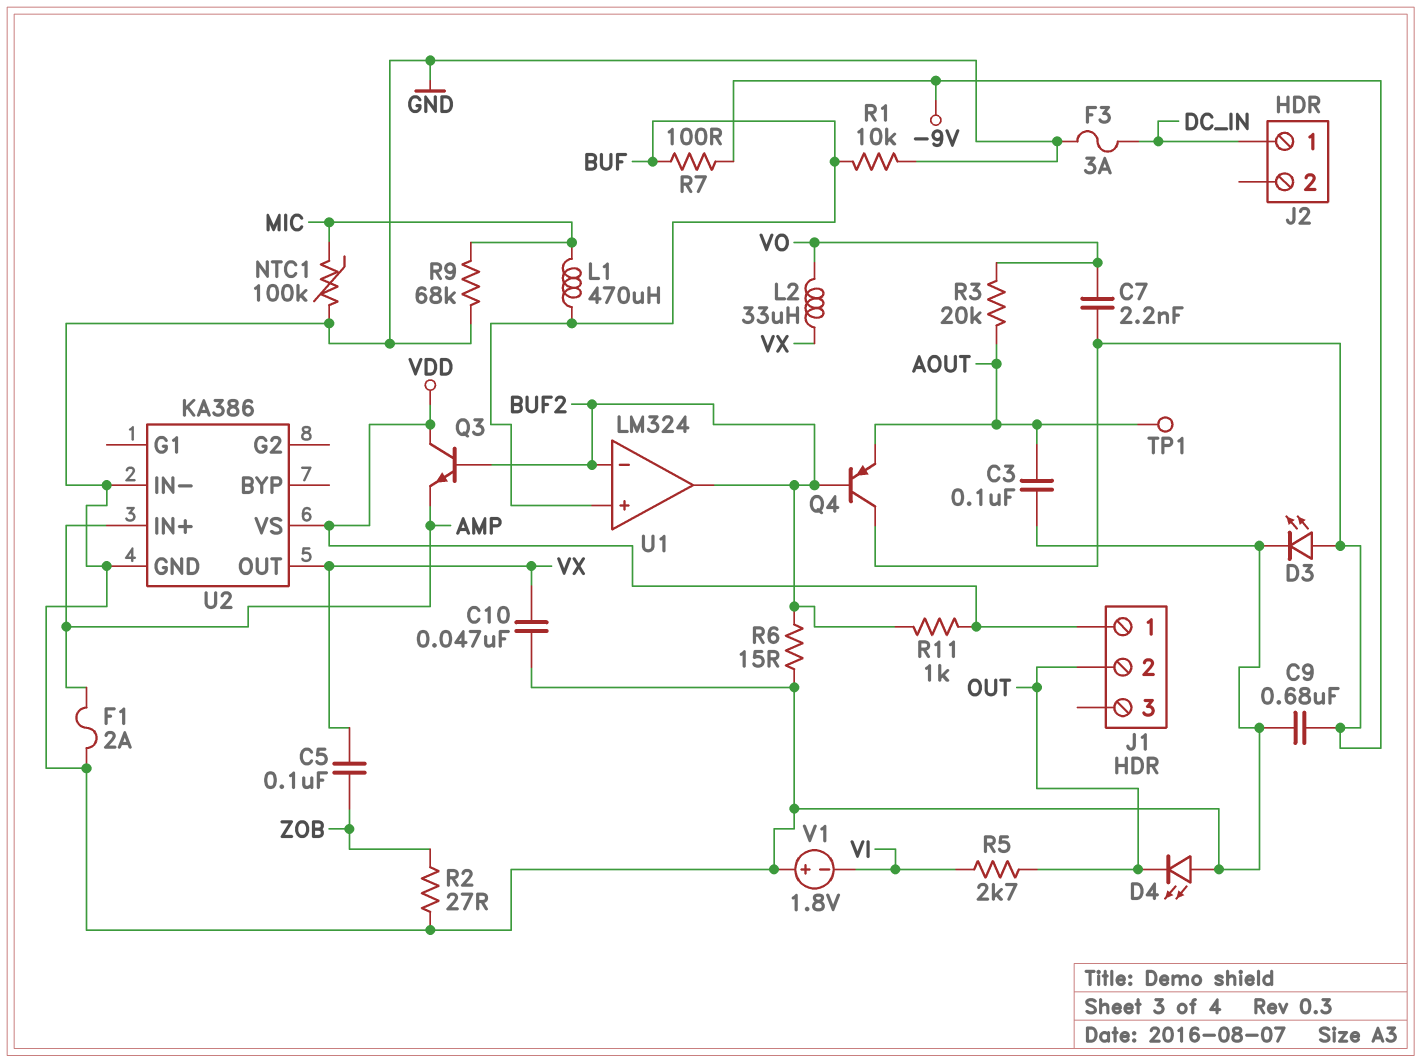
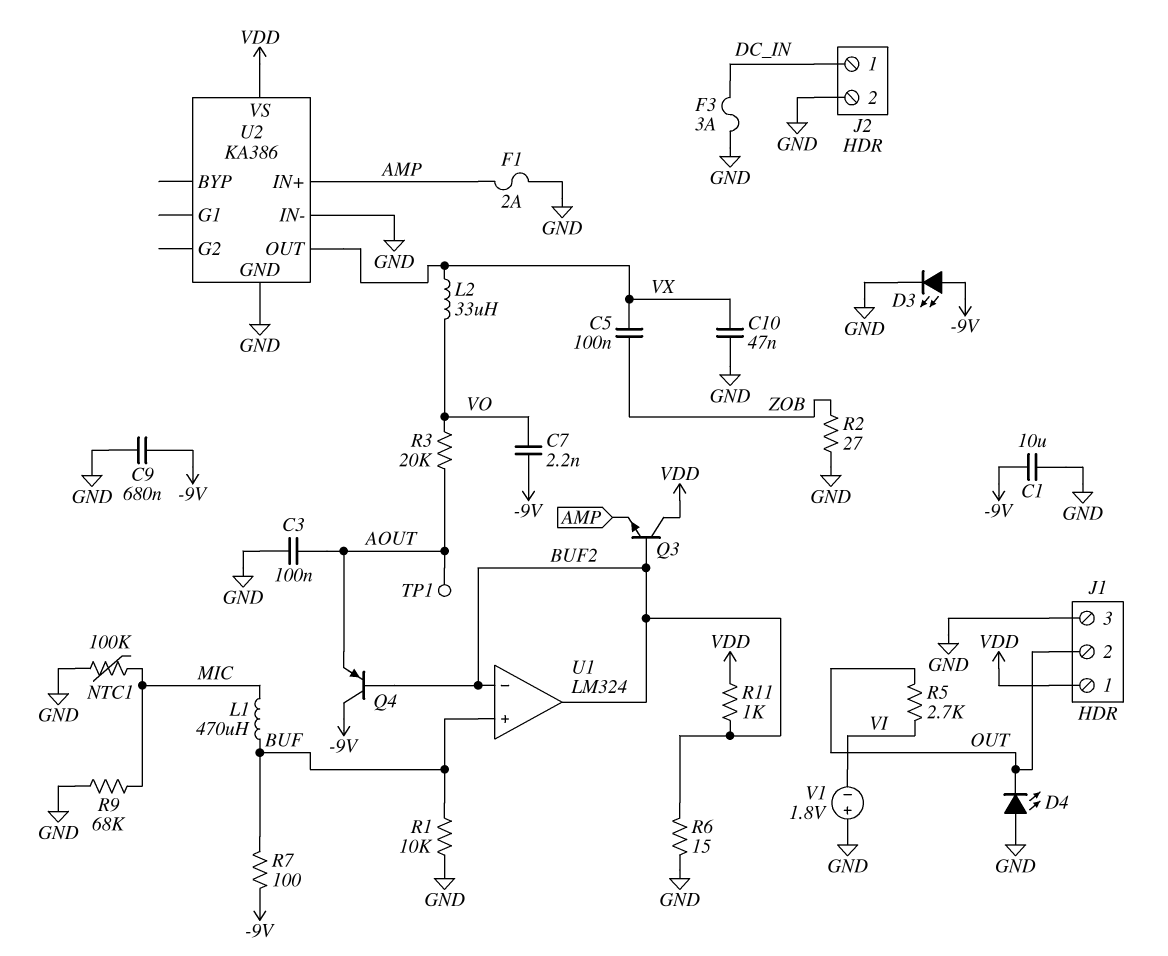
C1: none -> 10uF (-9V, GND)
J1 pin 3: none -> GND
J2 pin 2: none -> GND

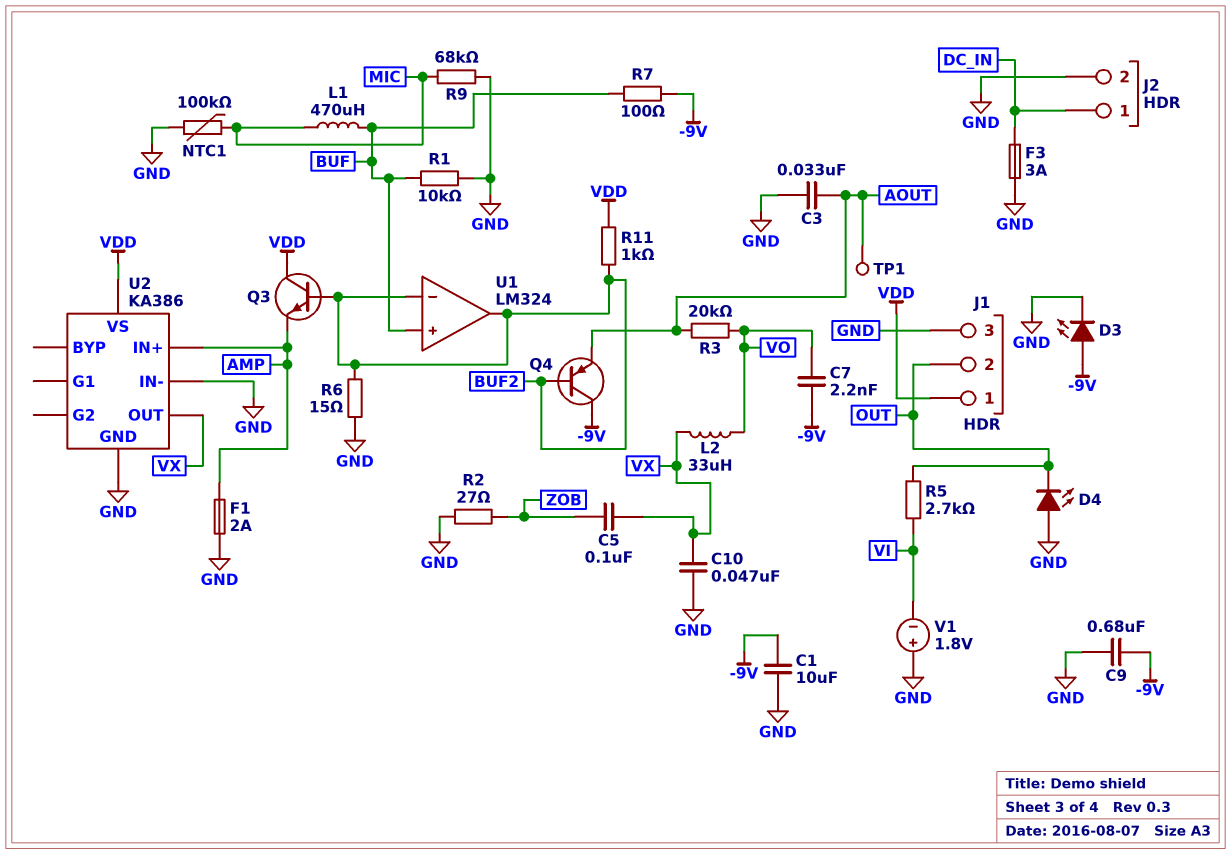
C3: 100nF (AOUT, GND) -> 33nF (AOUT, GND)

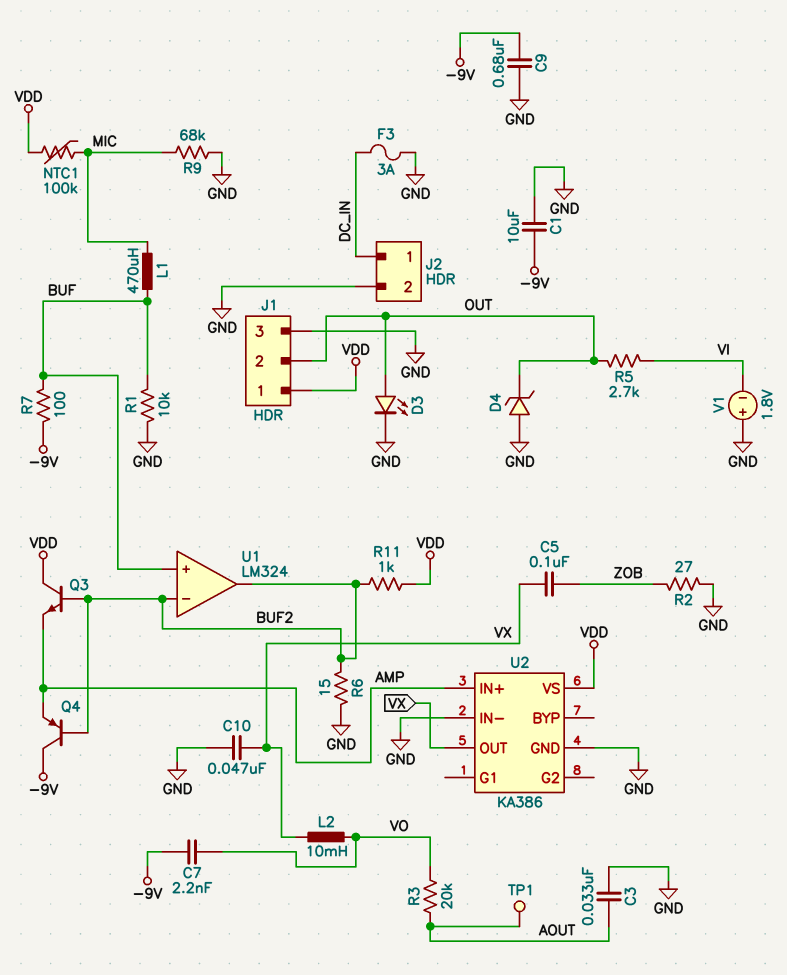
D3: LED (A -9V, K GND) -> LED (A OUT, K GND)
D4: LED (A GND, K OUT) -> zener (A GND, K OUT)
F1: 2A (AMP, GND) -> none
L2: 33uH (VO, VX) -> 10mH (VO, VX)
NTC1: 100k (GND, MIC) -> 100k (MIC, VDD)
Q4: PNP (B BUF2, C -9V, E AOUT) -> PNP (B BUF2, C -9V, E AMP)

